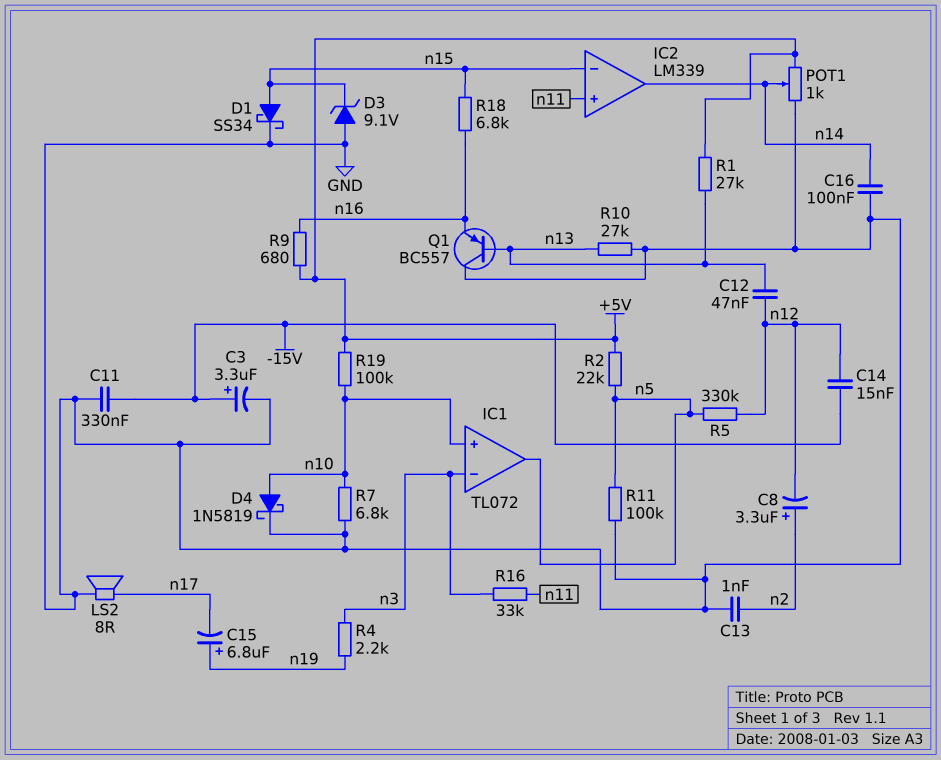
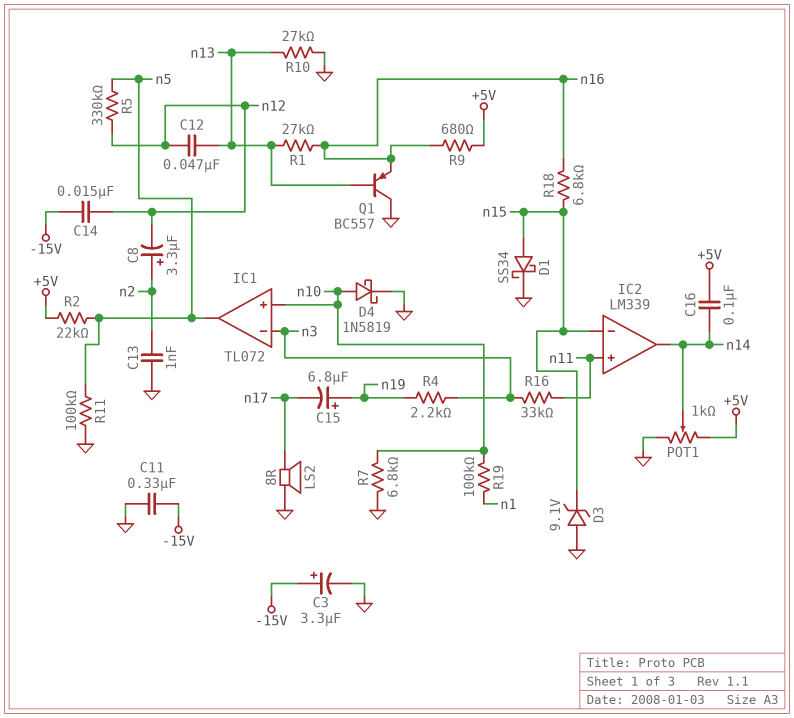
C16: 100nF (GND, n14) -> 100nF (+5V, n14)
R1: 27k (+5V, n13) -> 27k (n13, n16)
R19: 100k (+5V, n10) -> 100k (n1, n10)

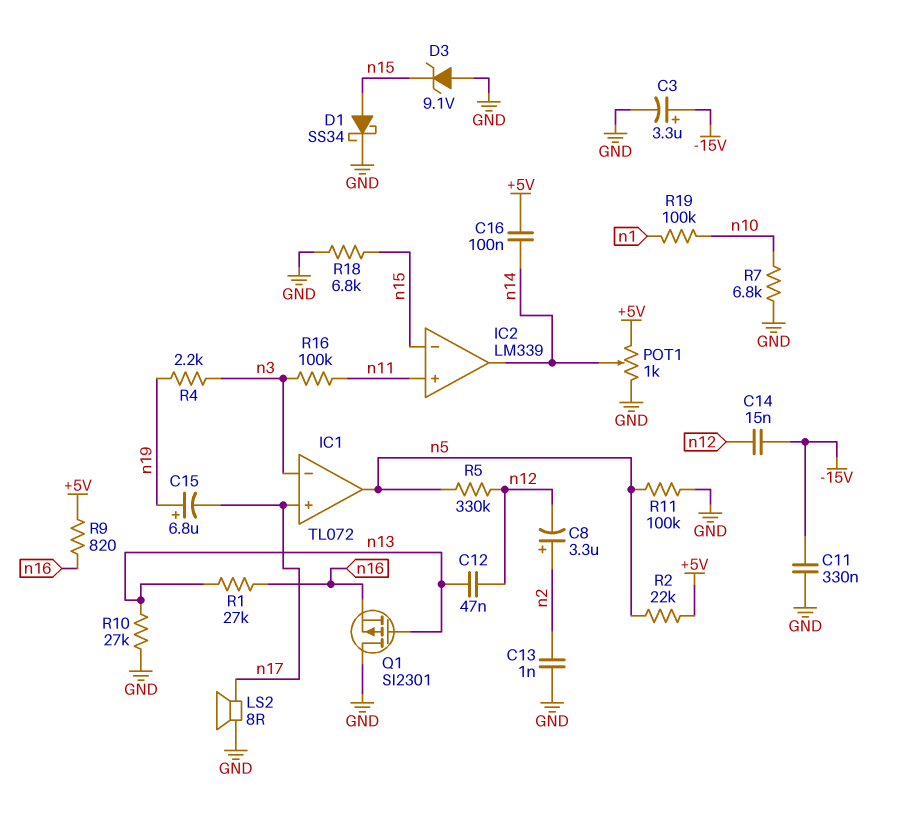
D4: schottky 1N5819 (A n10, K GND) -> none
IC1 pin in+: n10 -> n17
Q1: PNP BC557 (B n13, C GND, E n16) -> PMOS SI2301 (G n13, D GND, S n16)
R9: 680 (+5V, n16) -> 820 (+5V, n16)
R16: 33k (n3, n11) -> 100k (n3, n11)
R18: 6.8k (n15, n16) -> 6.8k (GND, n15)

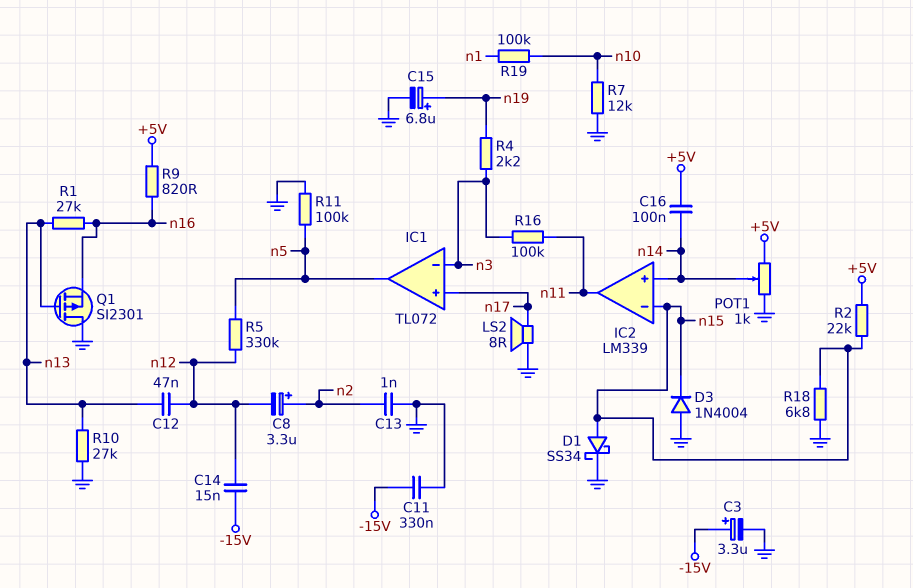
C15: 6.8uF (plus n19, minus n17) -> 6.8uF (plus n19, minus GND)
D3: zener 9.1V (A GND, K n15) -> diode 1N4004 (A GND, K n15)
IC2 pin in+: n11 -> n14
IC2 pin out: n14 -> n11
R2: 22k (+5V, n5) -> 22k (+5V, n15)
R7: 6.8k (GND, n10) -> 12k (GND, n10)

